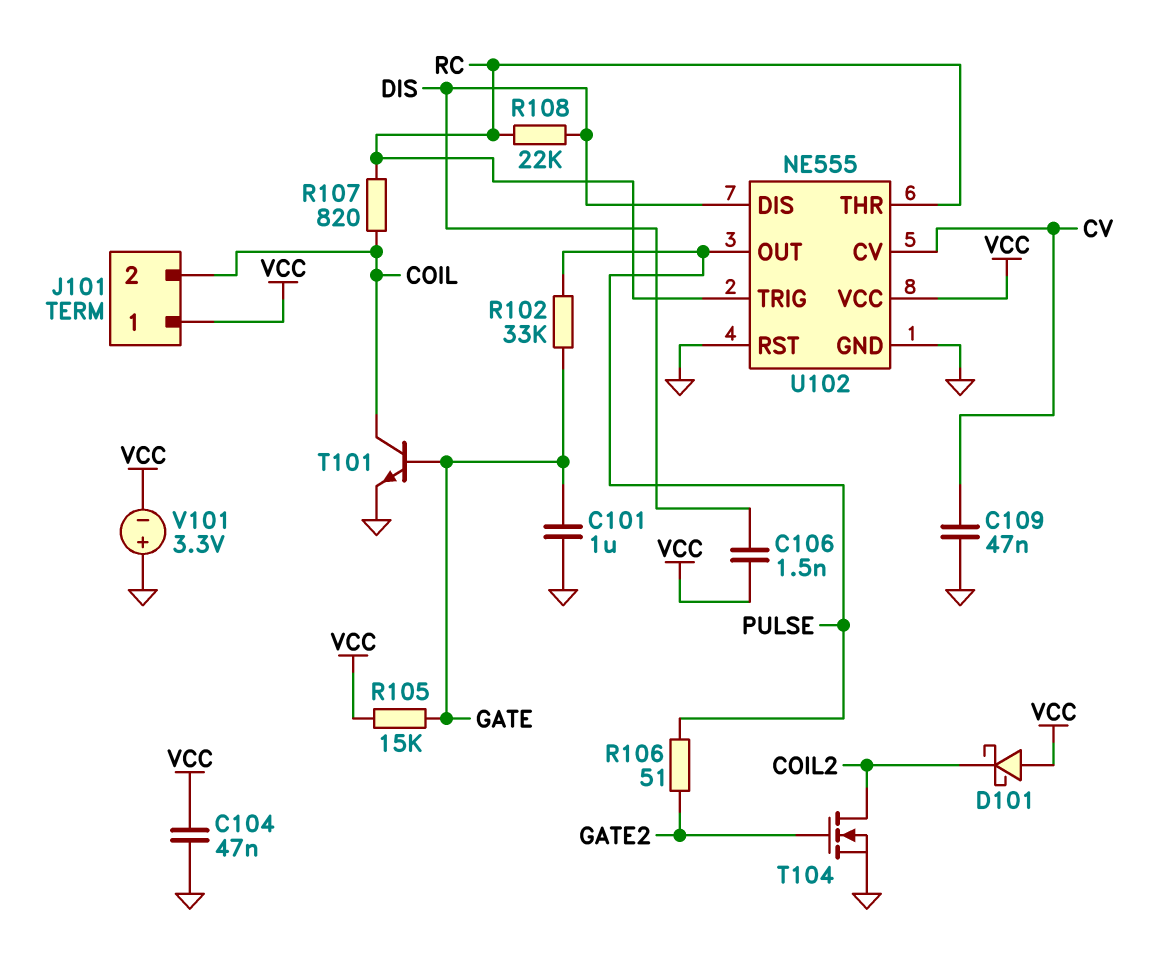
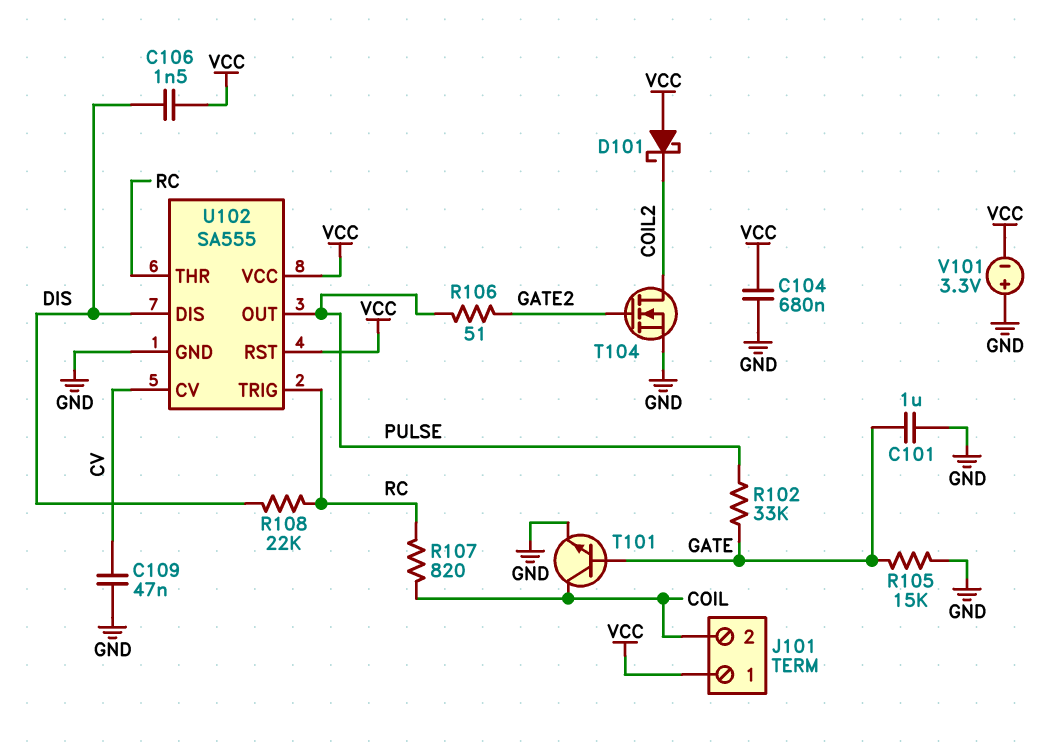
C104: 47nF (GND, VCC) -> 680nF (GND, VCC)
R105: 15k (GATE, VCC) -> 15k (GATE, GND)
U102: NE555 -> SA555
U102 pin RST: GND -> VCC

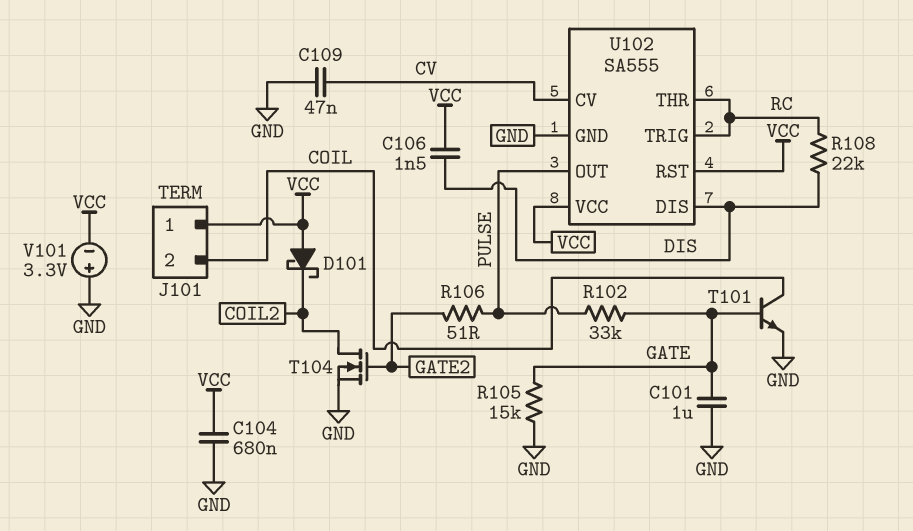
R107: 820 (COIL, RC) -> none

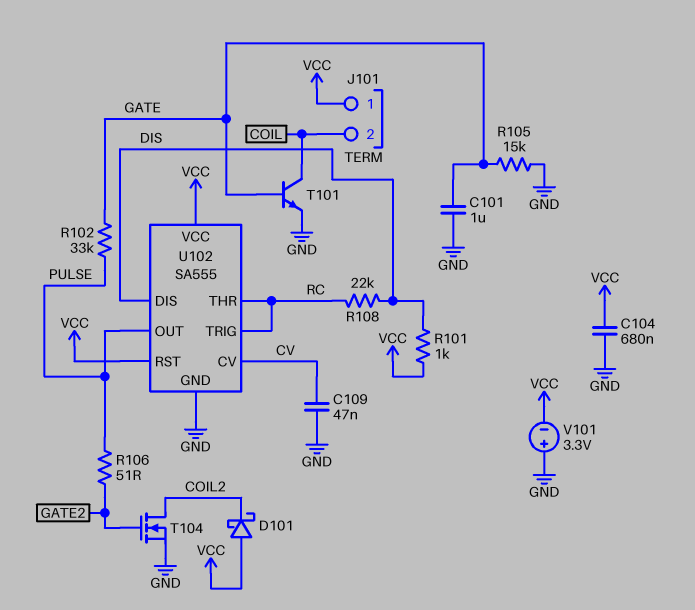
C106: 1.5nF (DIS, VCC) -> none
R101: none -> 1k (DIS, VCC)

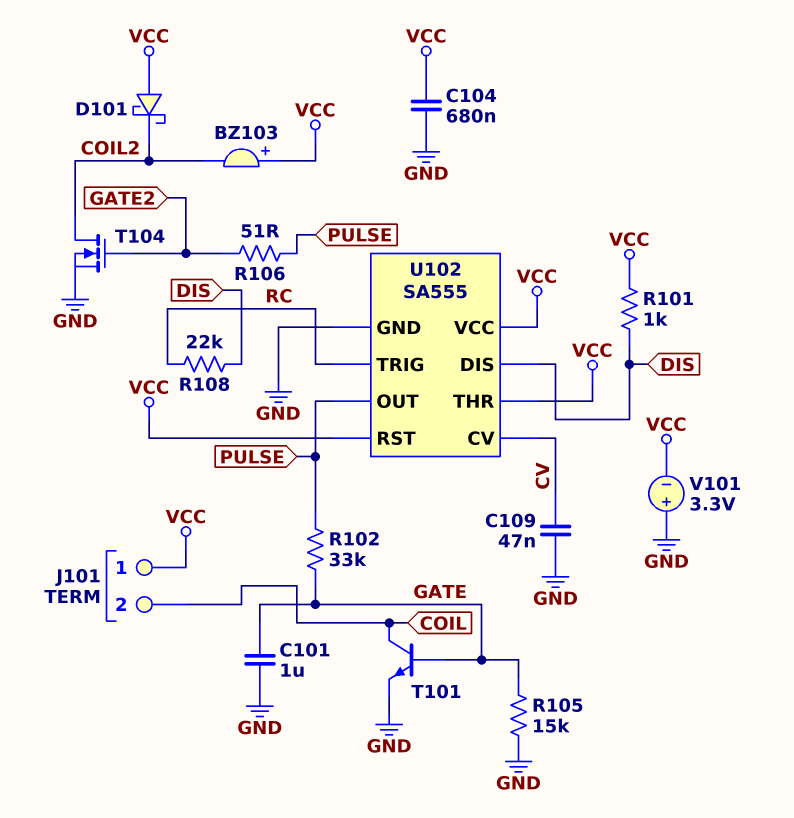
BZ103: none -> buzzer (plus VCC, minus COIL2)
U102 pin THR: RC -> VCC

